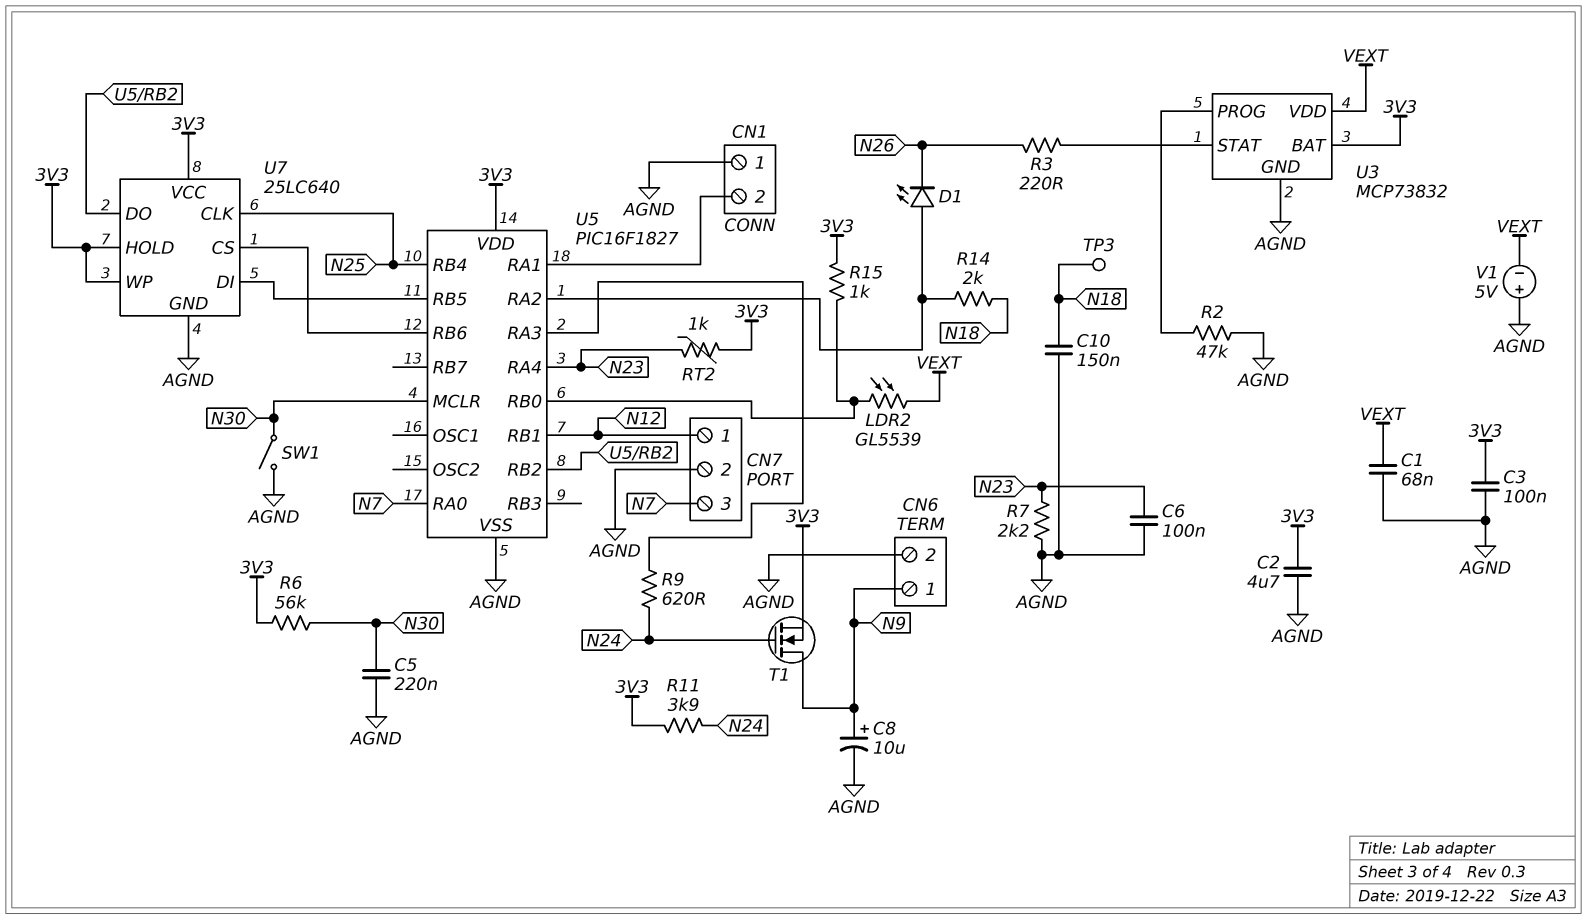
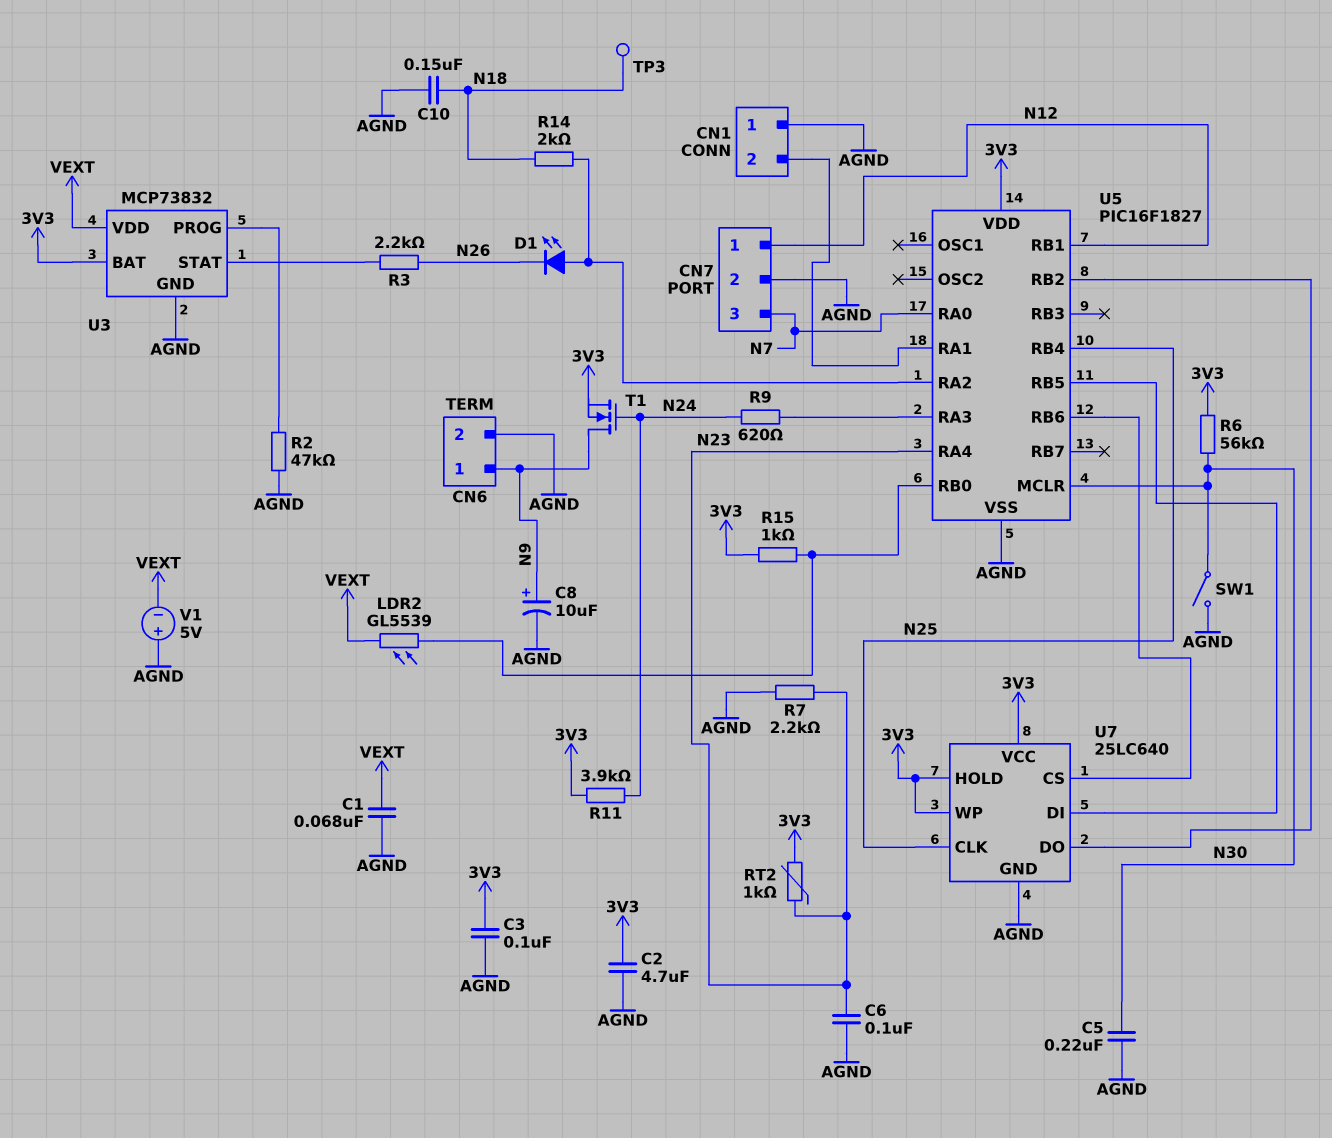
R3: 220 (N26, U3/STAT) -> 2.2k (N26, U3/STAT)

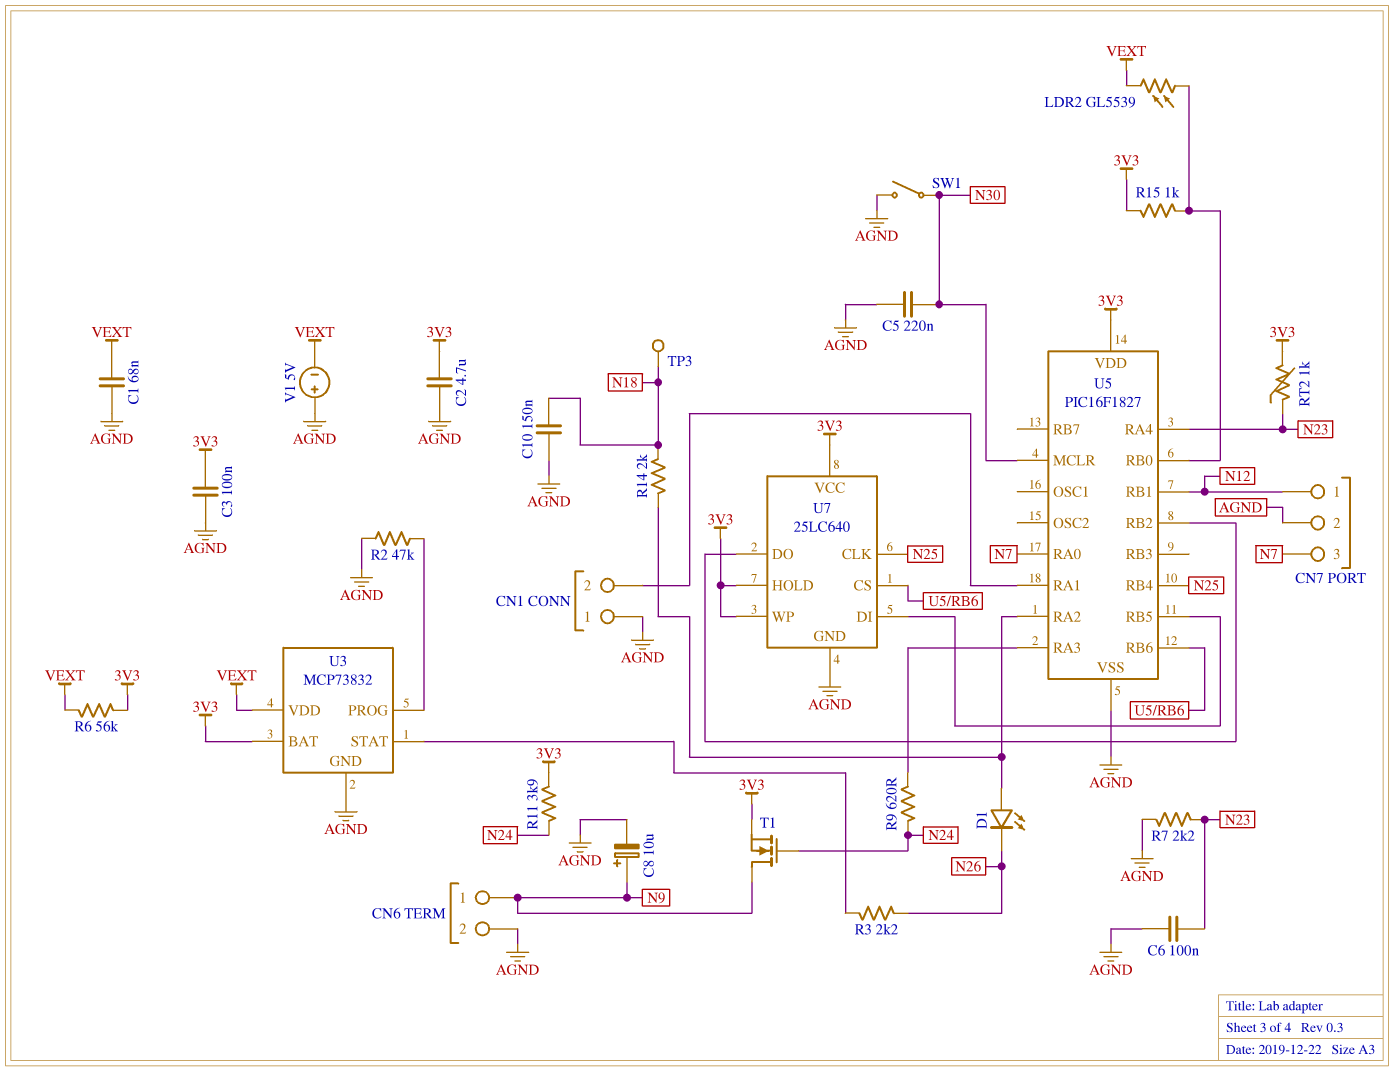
R6: 56k (3V3, N30) -> 56k (3V3, VEXT)

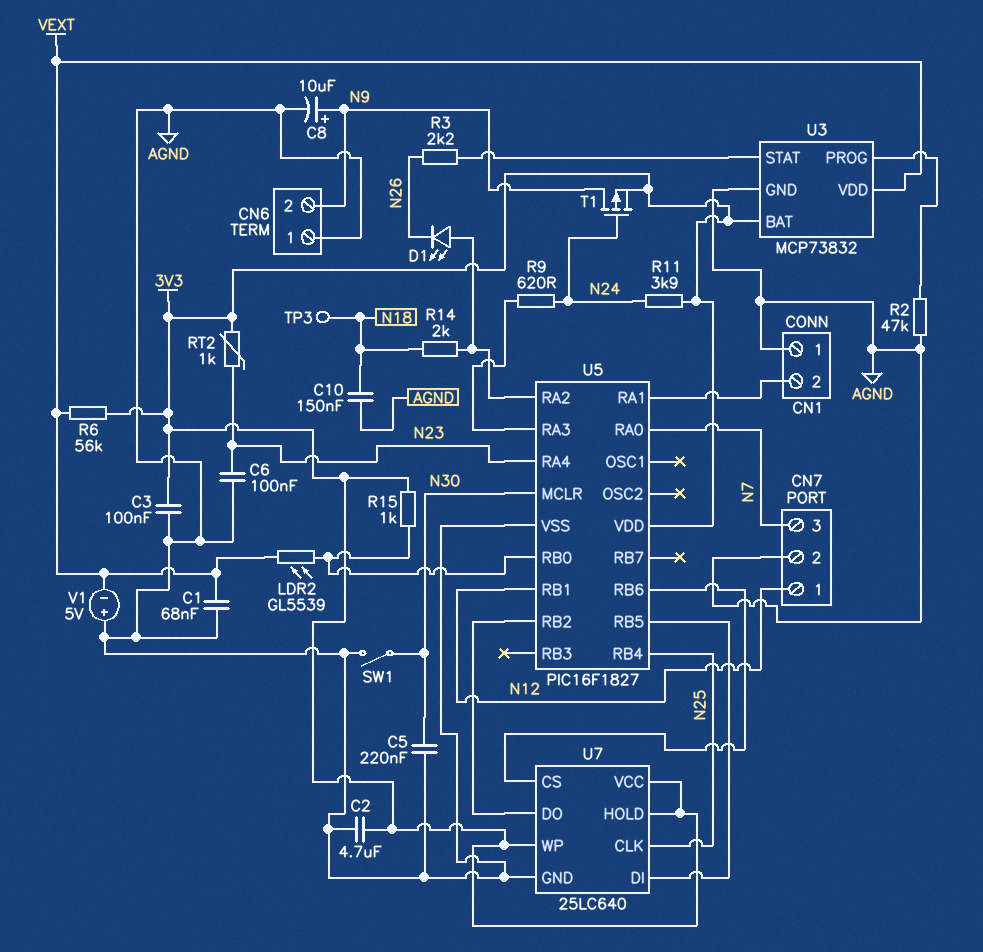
CN6 pin 1: N9 -> AGND
CN6 pin 2: AGND -> N9
R7: 2.2k (AGND, N23) -> none
T1: NMOS (G N24, D N9, S 3V3) -> PMOS (G N24, D N9, S 3V3)

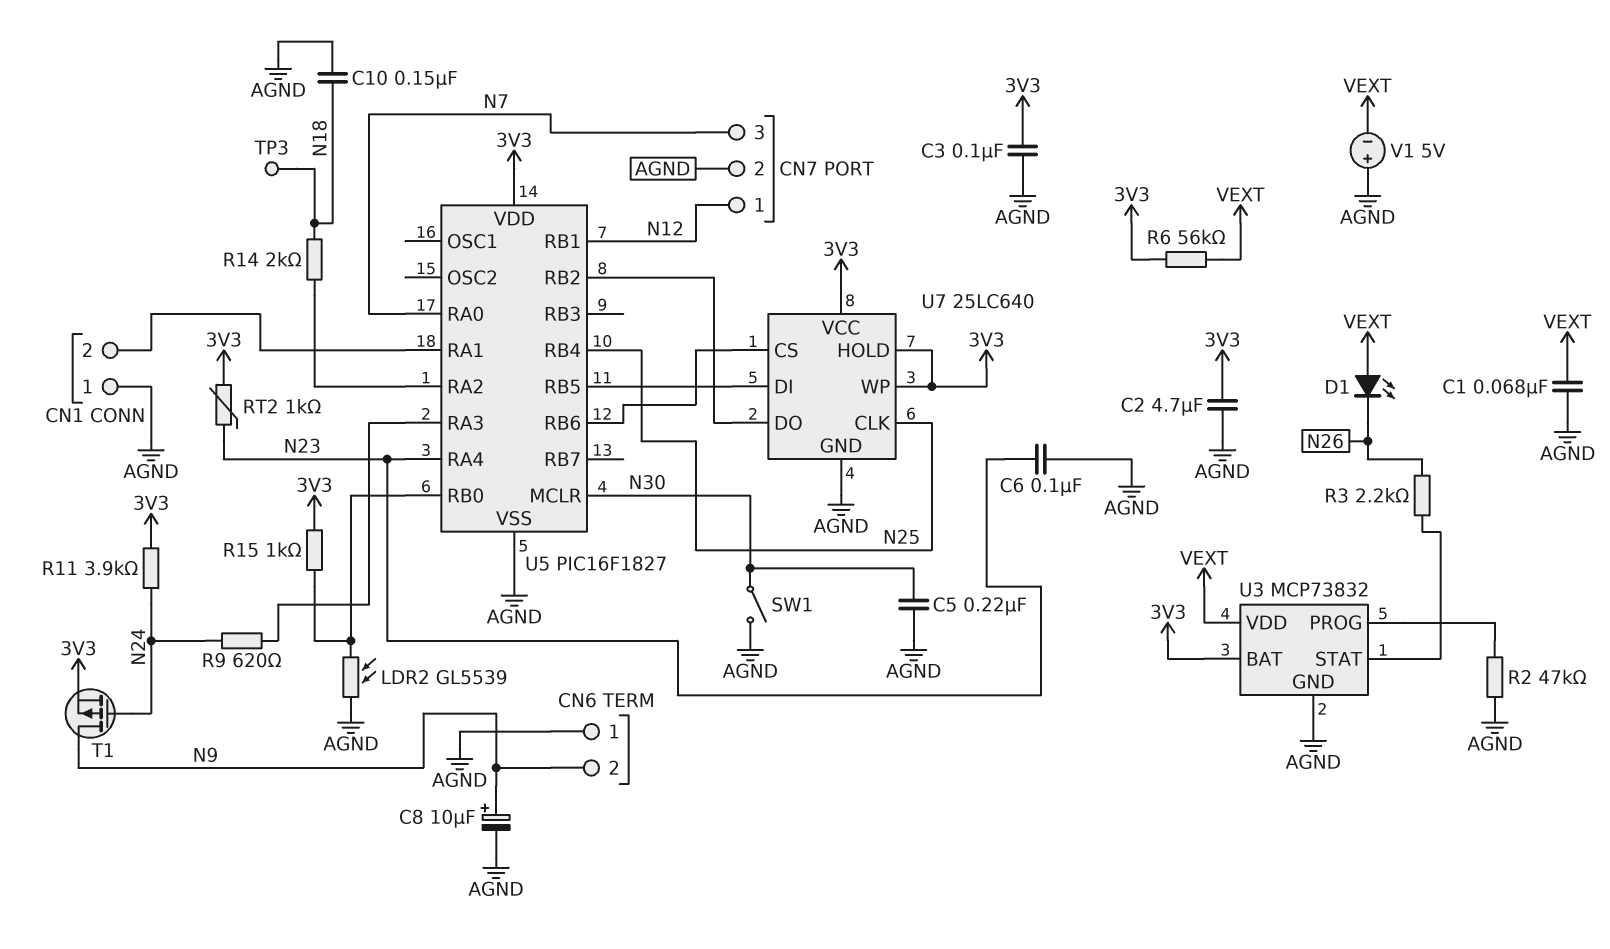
D1: LED (A U5/RA2, K N26) -> LED (A VEXT, K N26)
LDR2: GL5539 (U5/RB0, VEXT) -> GL5539 (AGND, U5/RB0)

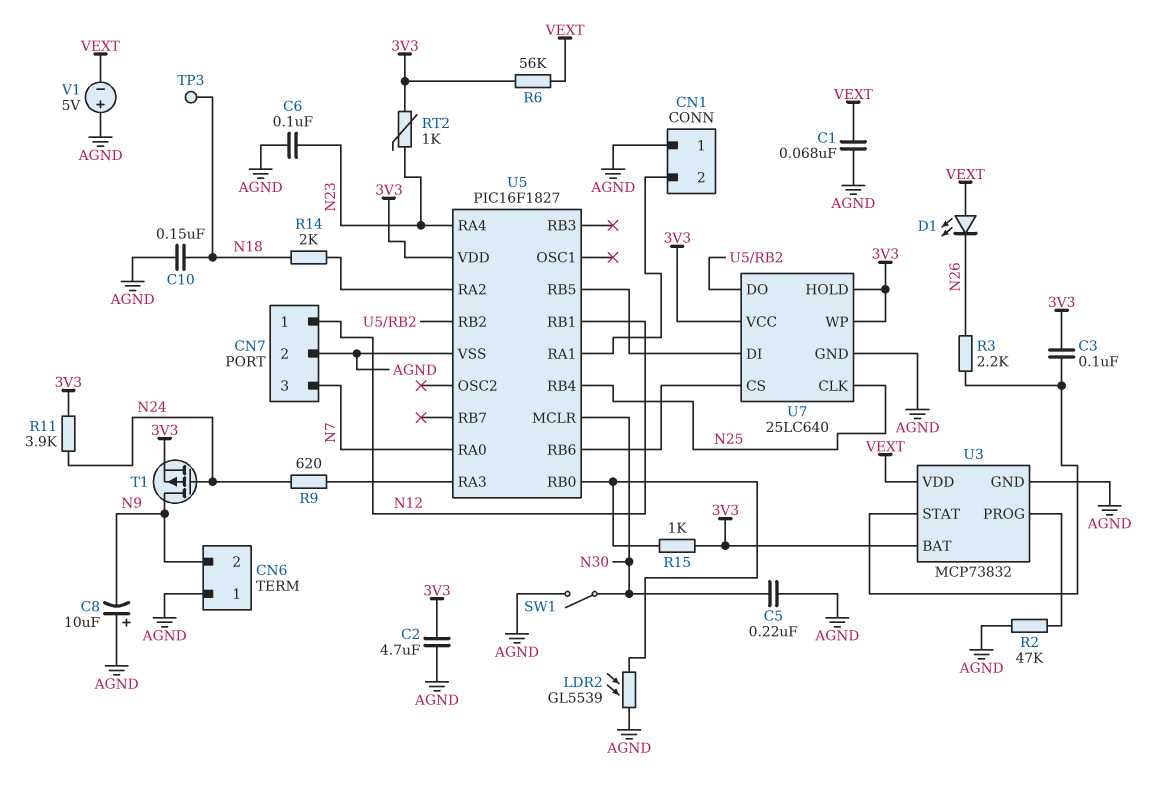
C3: 100nF (3V3, AGND) -> 100nF (3V3, U3/STAT)
C8: 10uF (plus N9, minus AGND) -> 10uF (plus AGND, minus N9)

